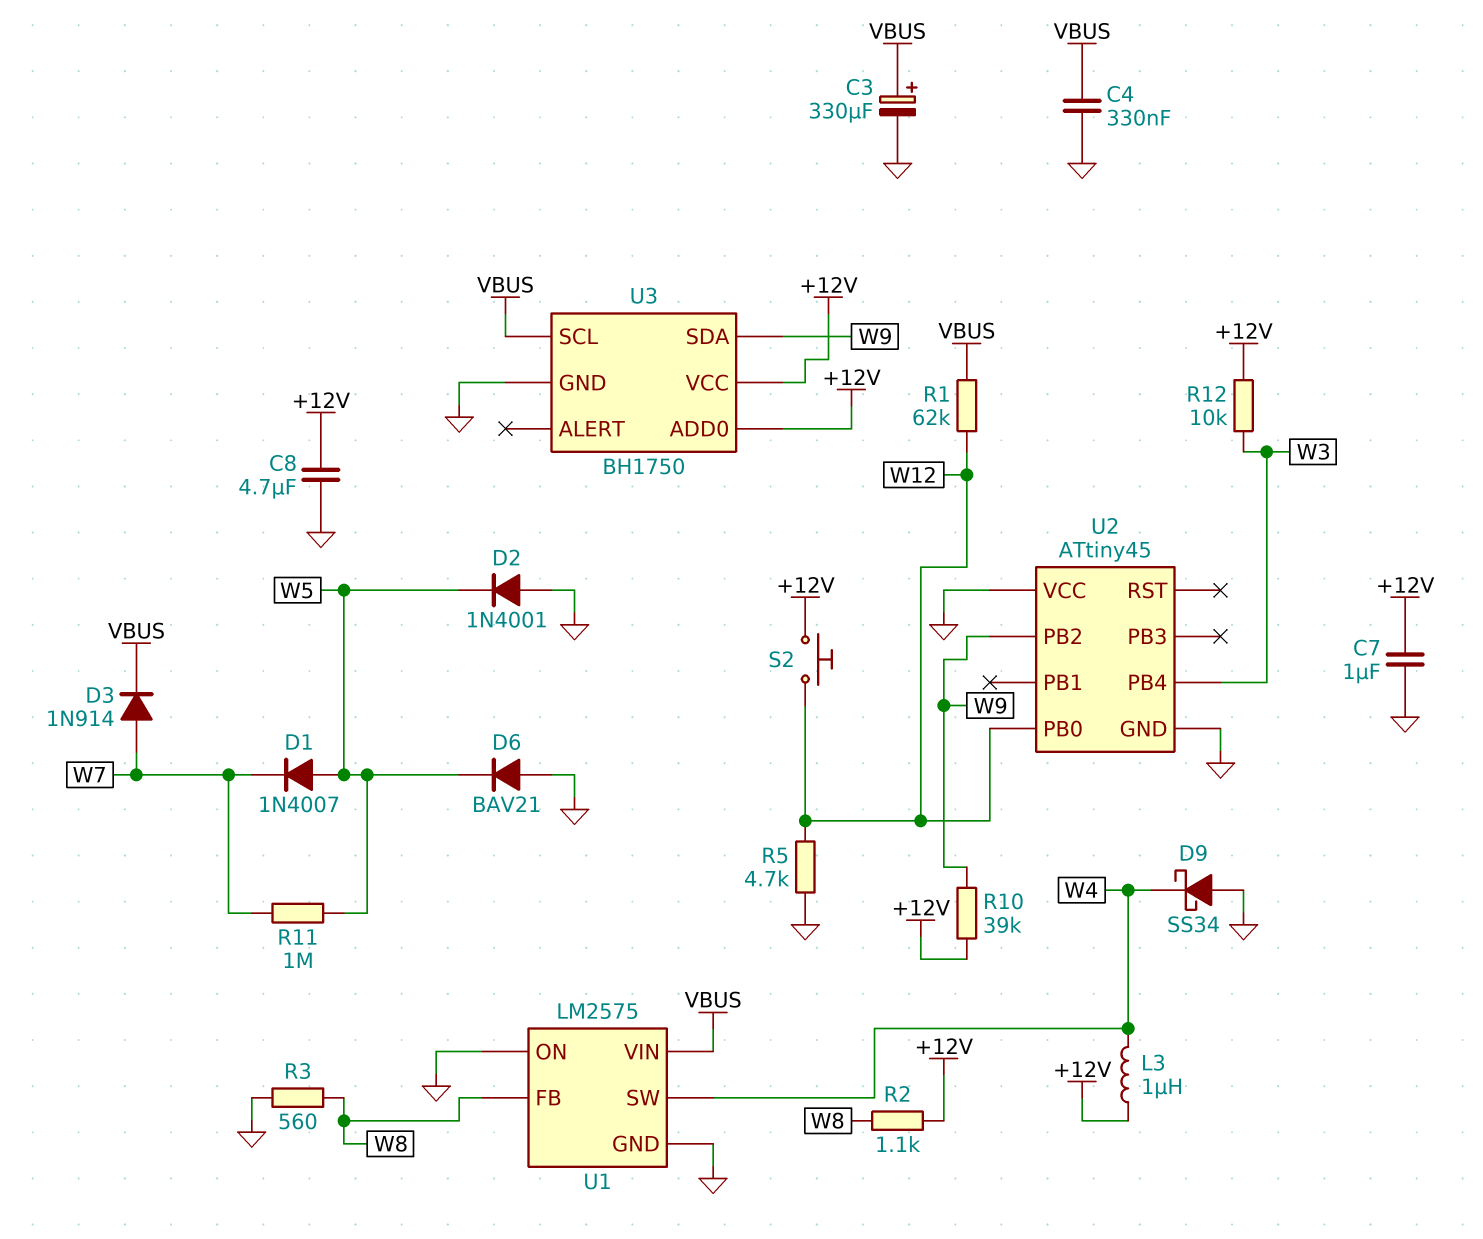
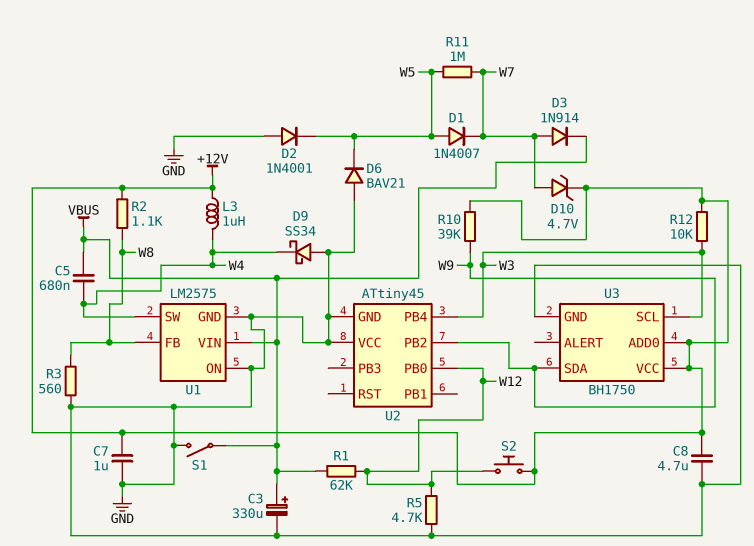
C4: 330nF (GND, VBUS) -> none
C5: none -> 680nF (VBUS, W4)
D10: none -> zener 4.7V (A W7, K +12V)
S1: none -> switch (GND, VBUS)
U3 pin SCL: VBUS -> W3

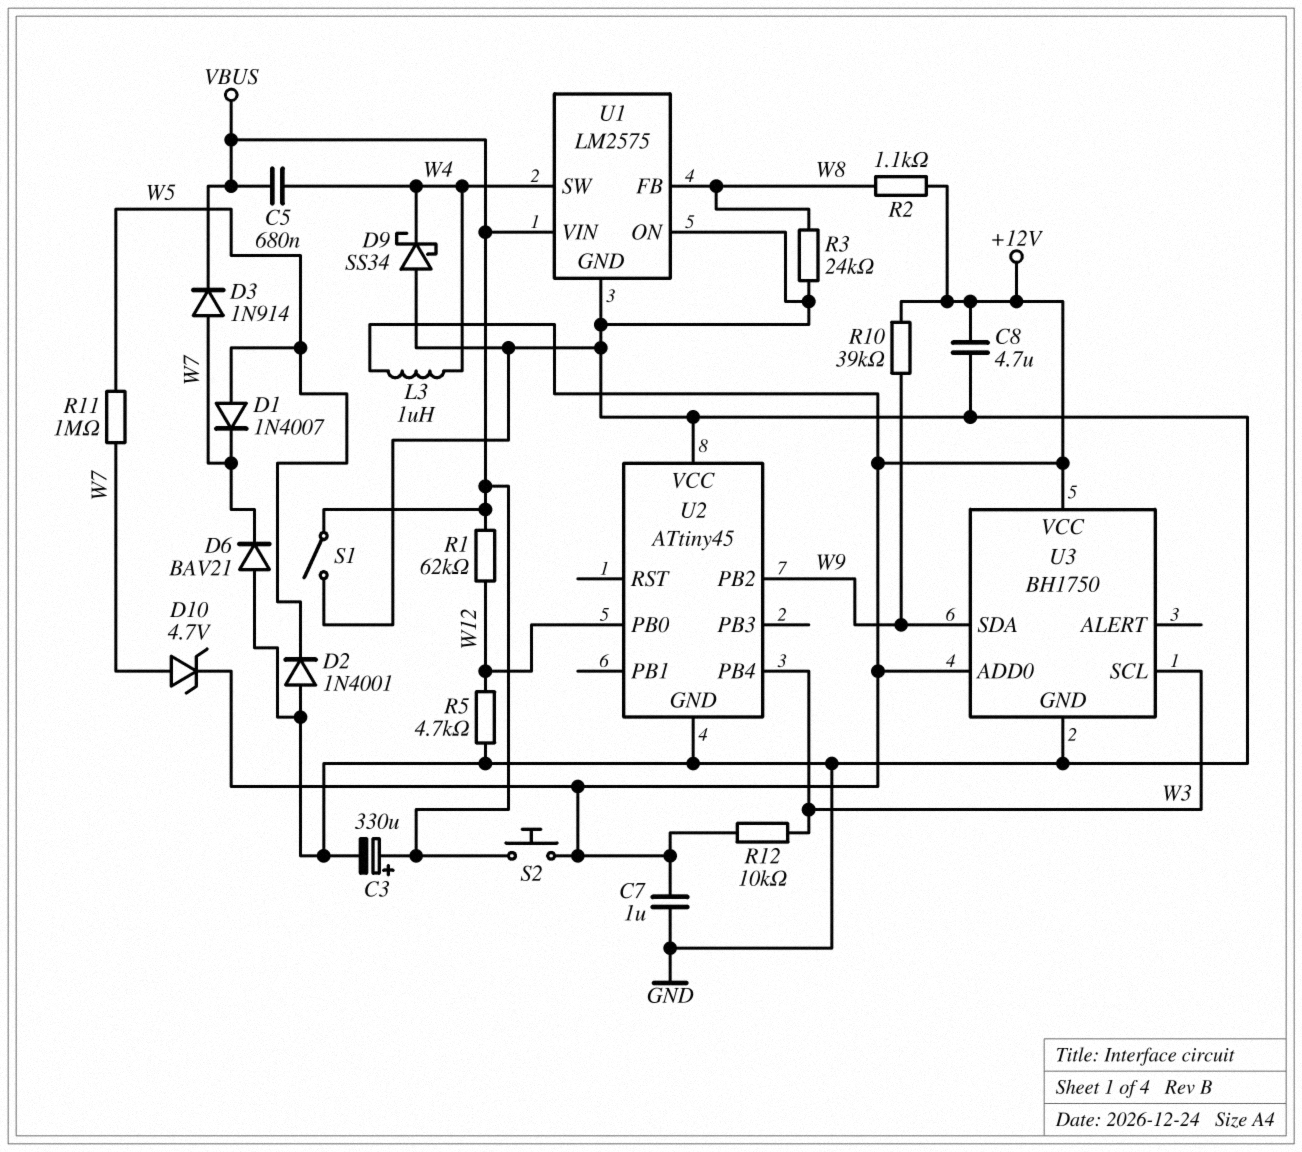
D6: diode BAV21 (A GND, K W5) -> diode BAV21 (A GND, K W7)
R3: 560 (GND, W8) -> 24k (GND, W8)
S2: button (+12V, W12) -> button (+12V, VBUS)

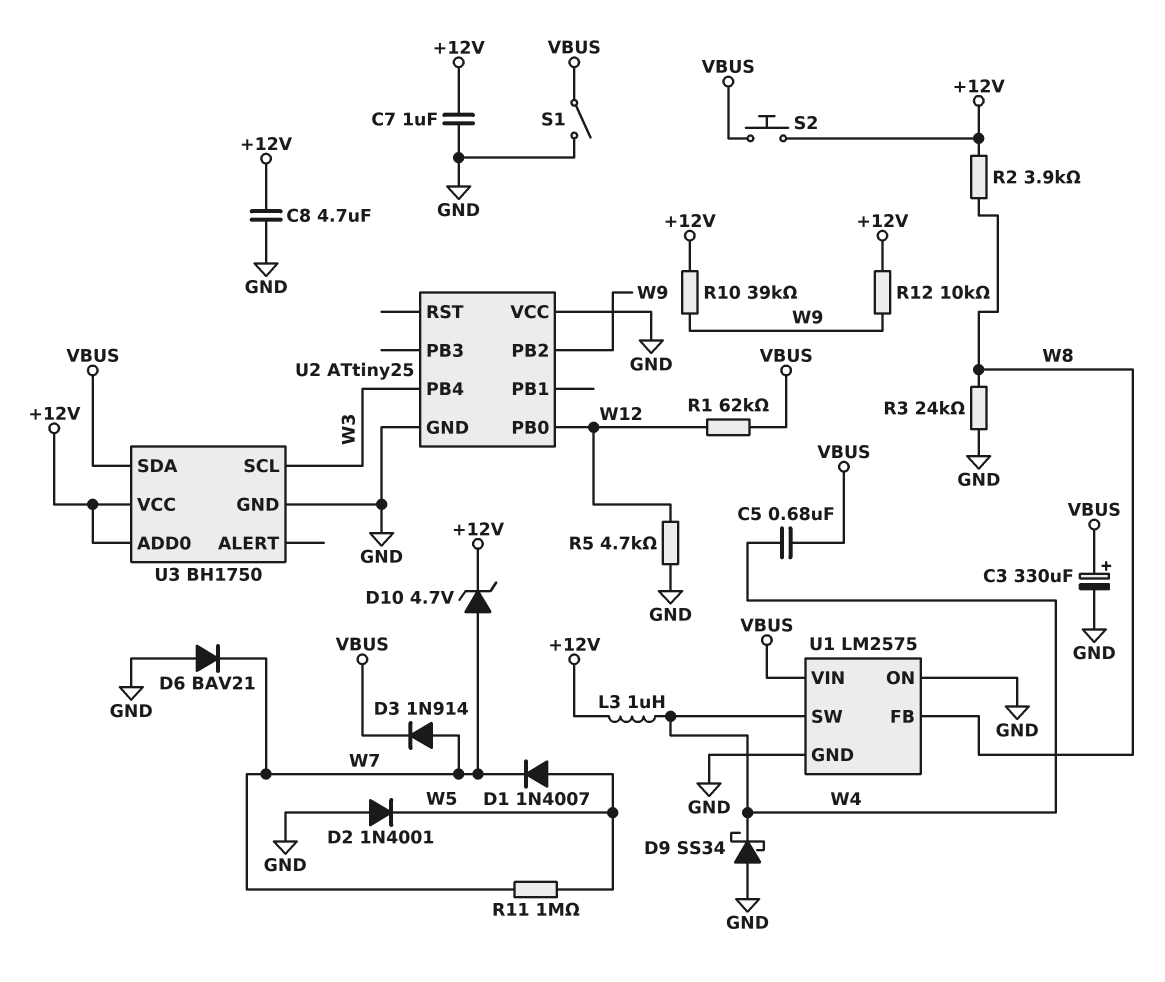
R2: 1.1k (+12V, W8) -> 3.9k (+12V, W8)
R12: 10k (+12V, W3) -> 10k (+12V, W9)
U2: ATtiny45 -> ATtiny25
U3 pin SDA: W9 -> VBUS

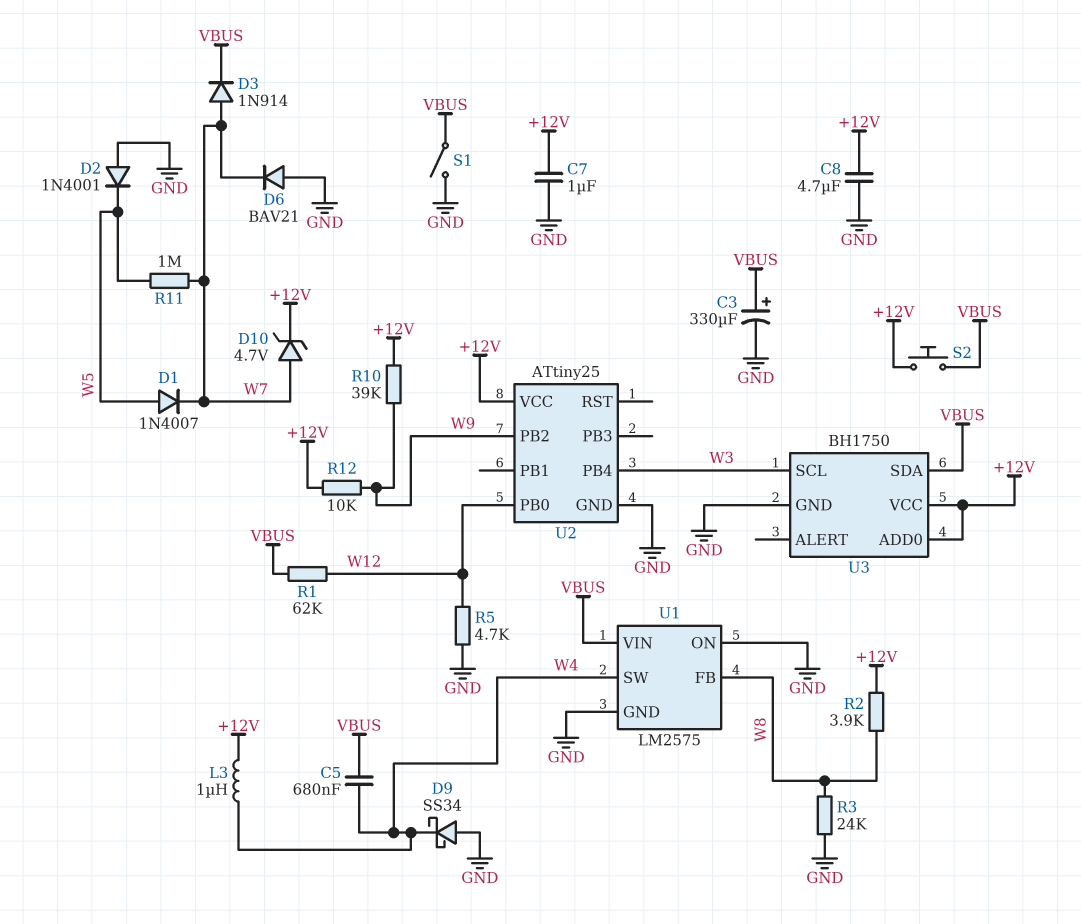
U2 pin VCC: GND -> +12V

